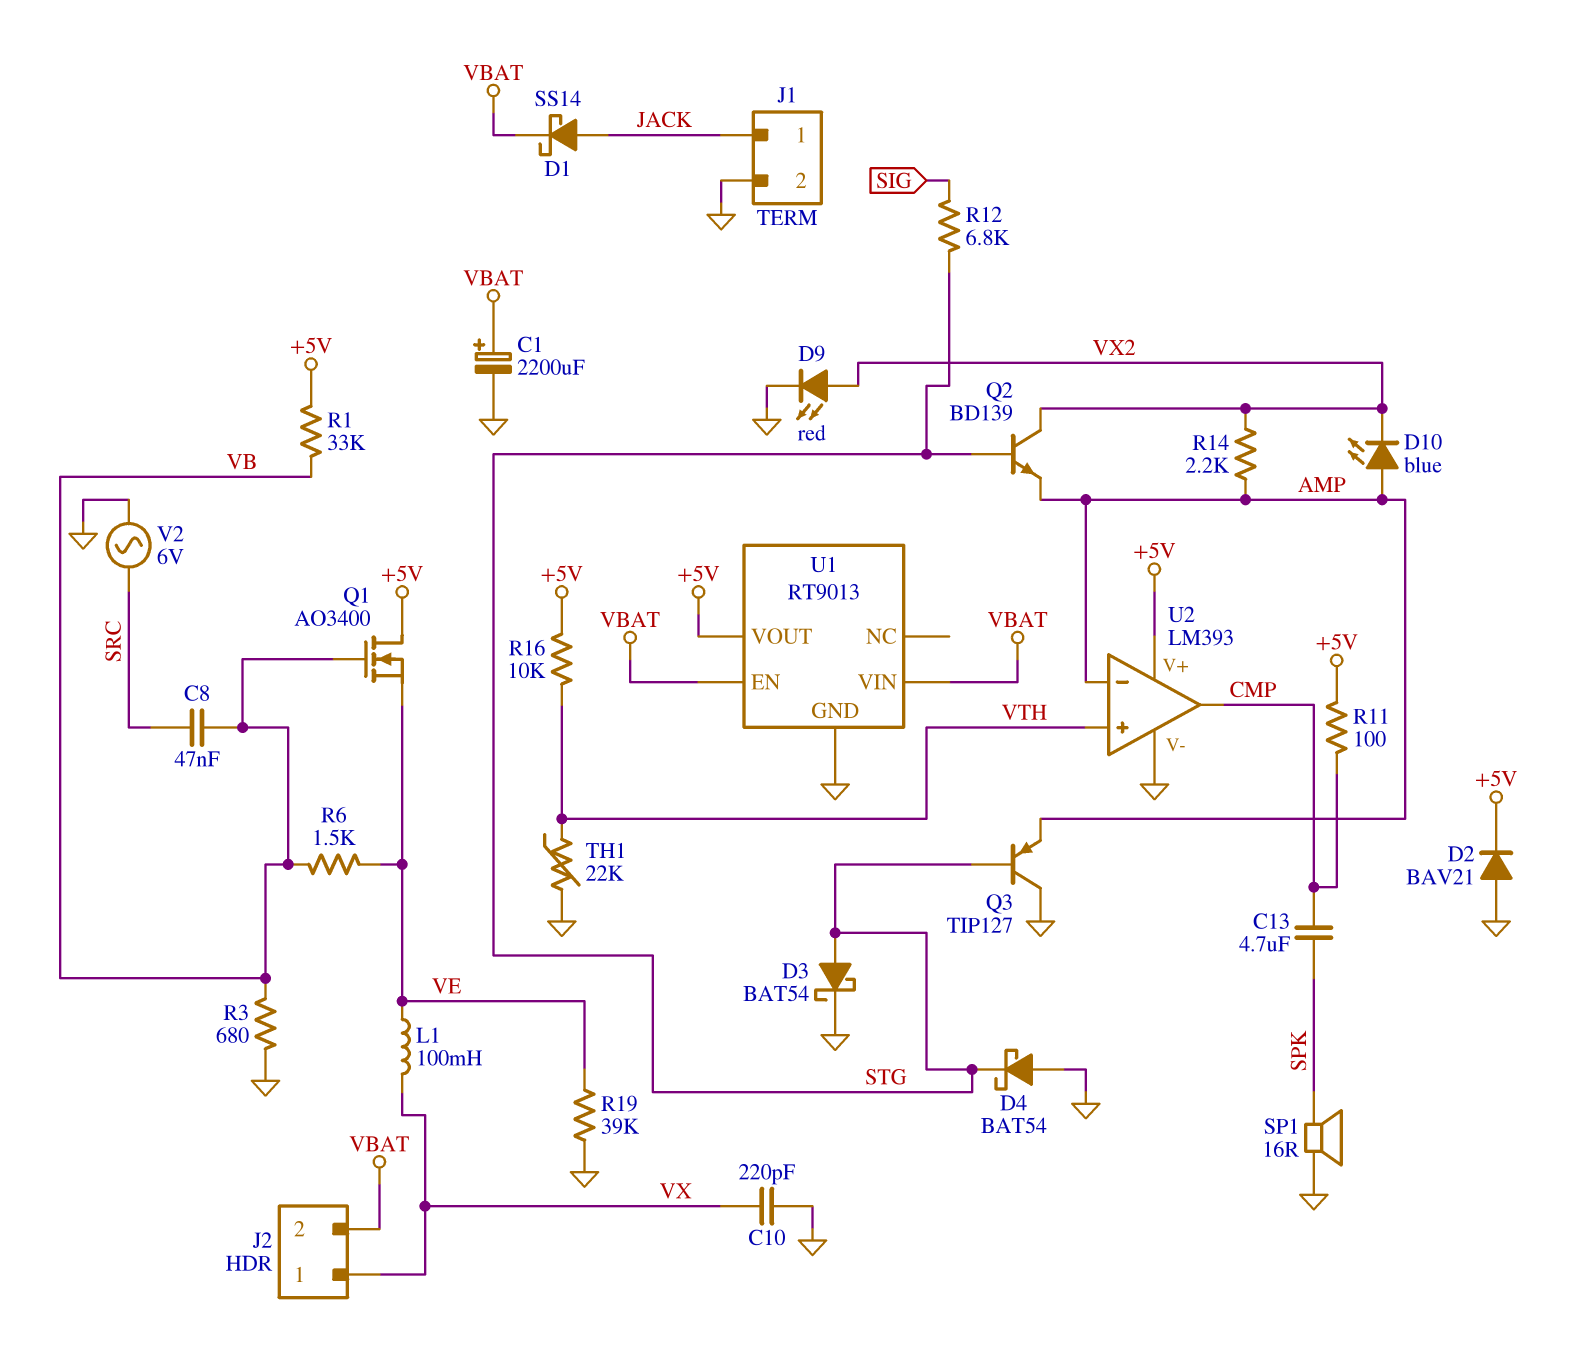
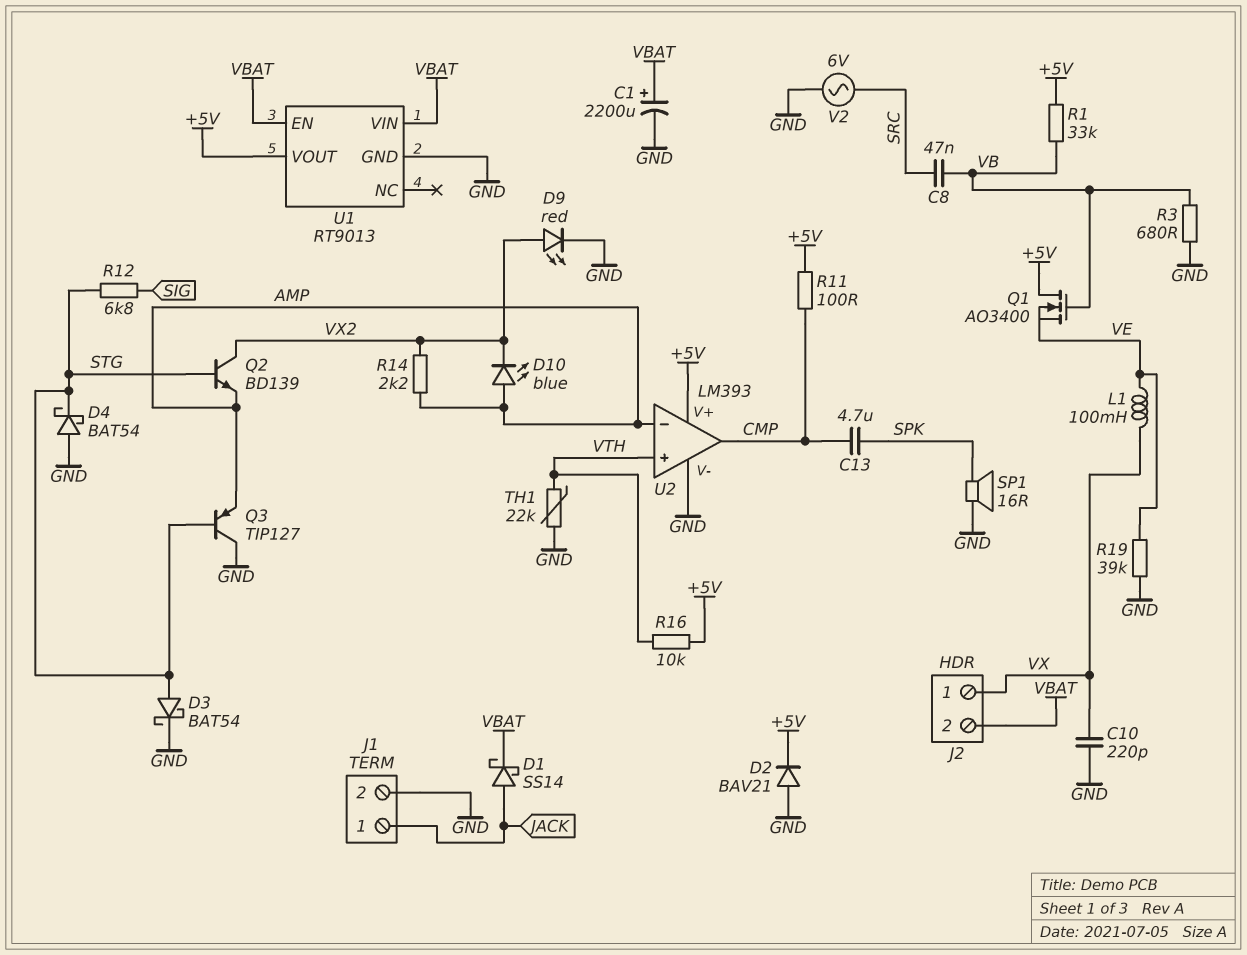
R6: 1.5k (VB, VE) -> none

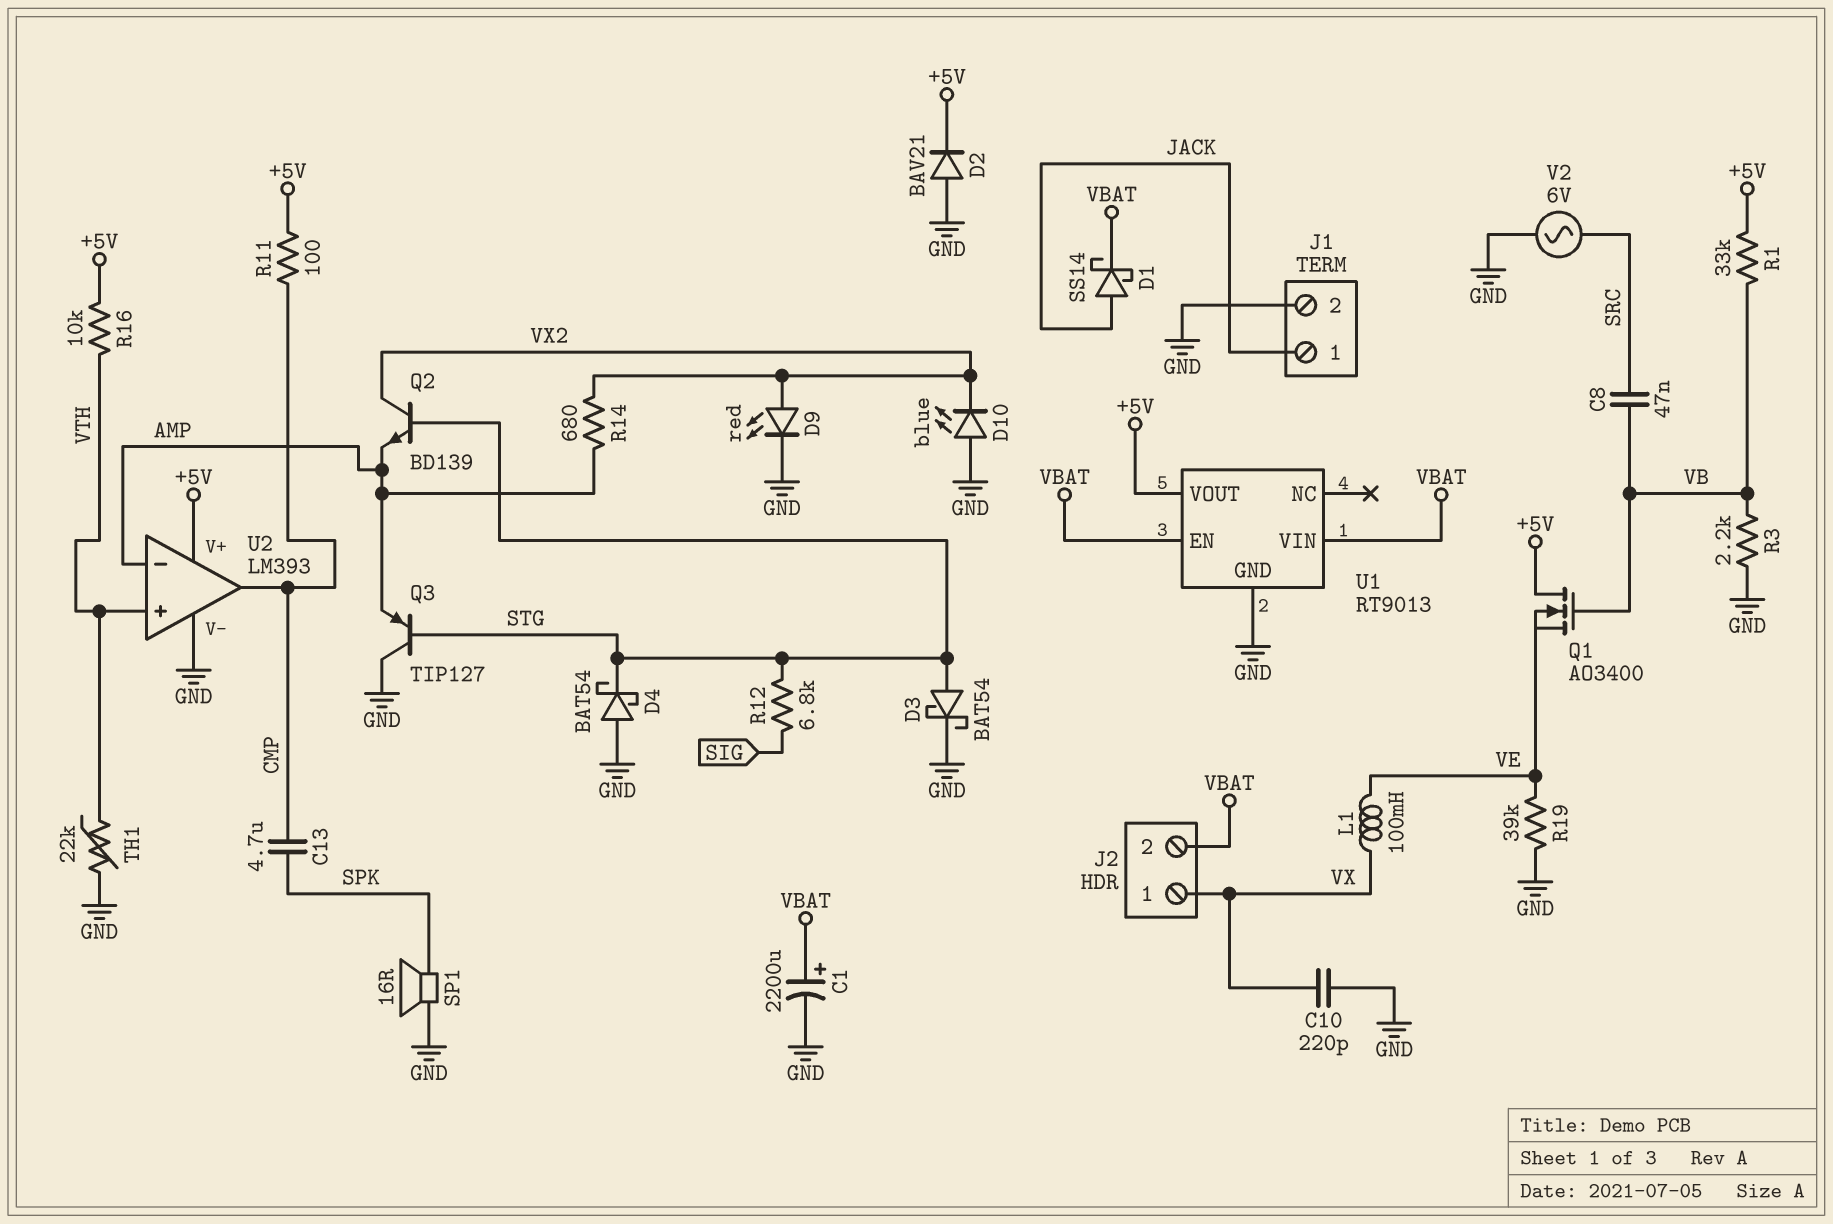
D10: LED blue (A AMP, K VX2) -> LED blue (A GND, K VX2)
R3: 680 (GND, VB) -> 2.2k (GND, VB)
R14: 2.2k (AMP, VX2) -> 680 (AMP, VX2)

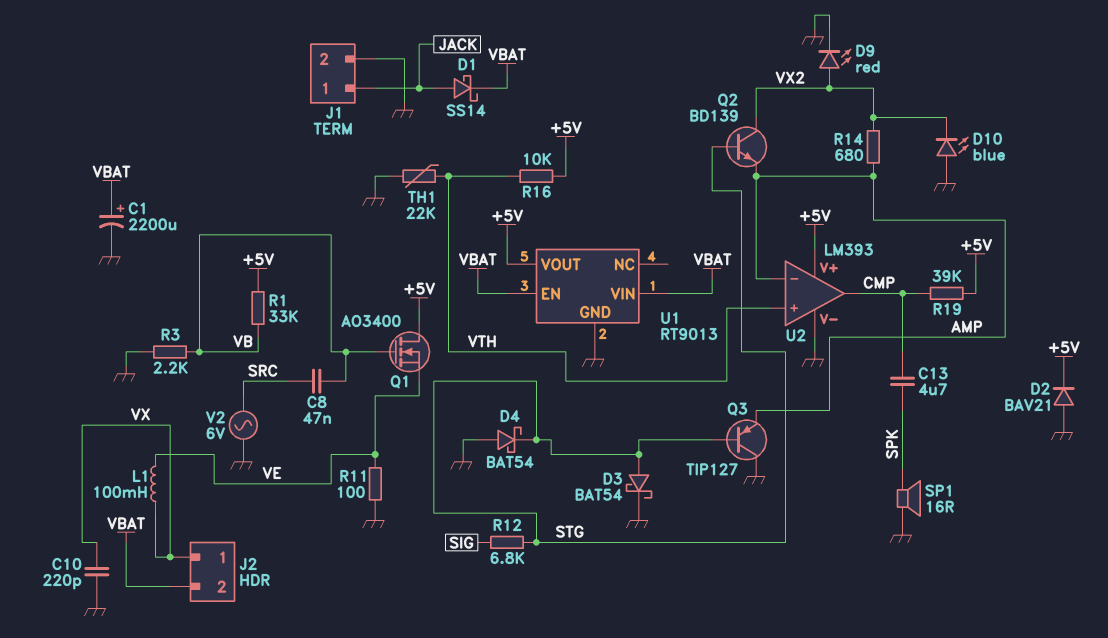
R11: 100 (+5V, CMP) -> 100 (GND, VE)
R19: 39k (GND, VE) -> 39k (+5V, CMP)

